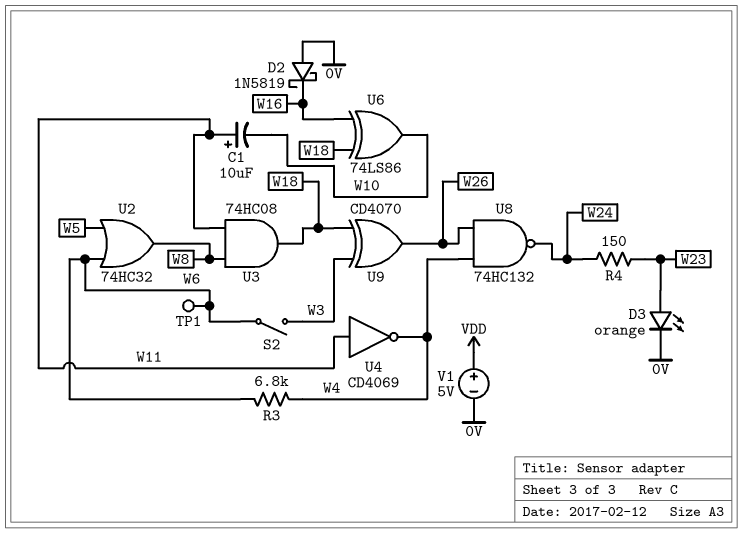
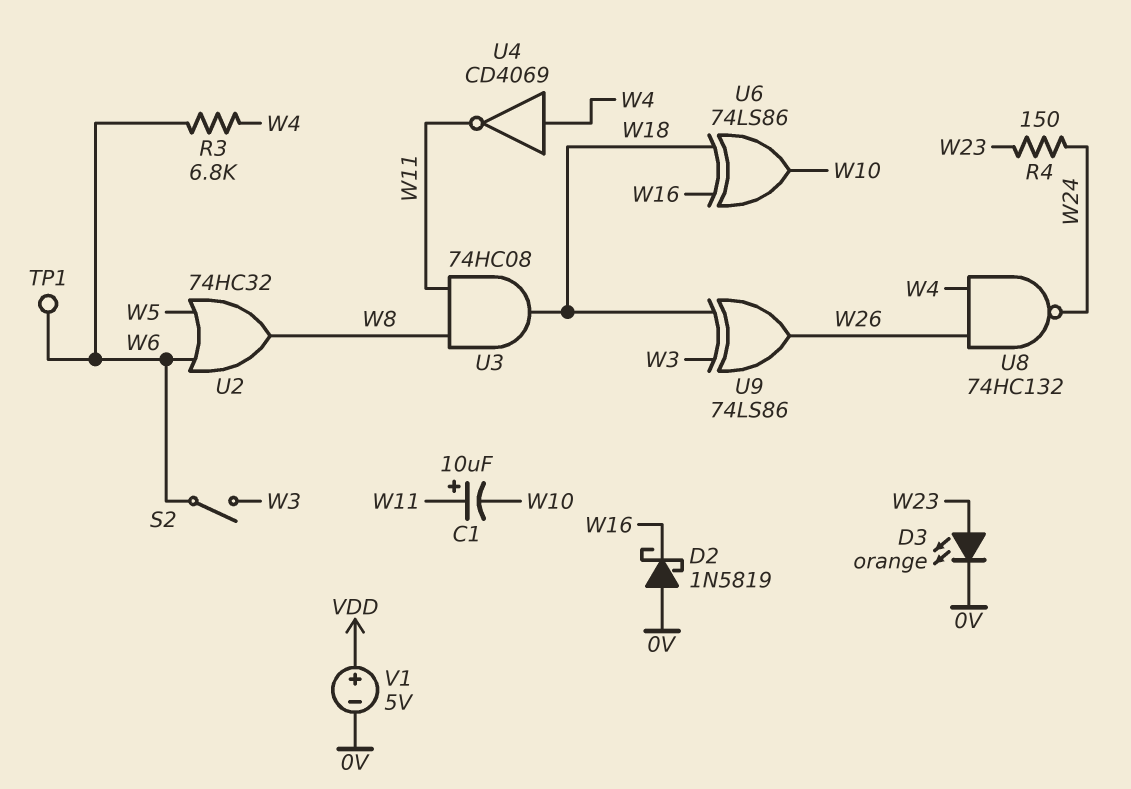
U4: NOT CD4069 (in W11, out W4) -> NOT CD4069 (in W4, out W11)
U9: XOR CD4070 (in W3, in W18, out W26) -> XOR 74LS86 (in W3, in W18, out W26)

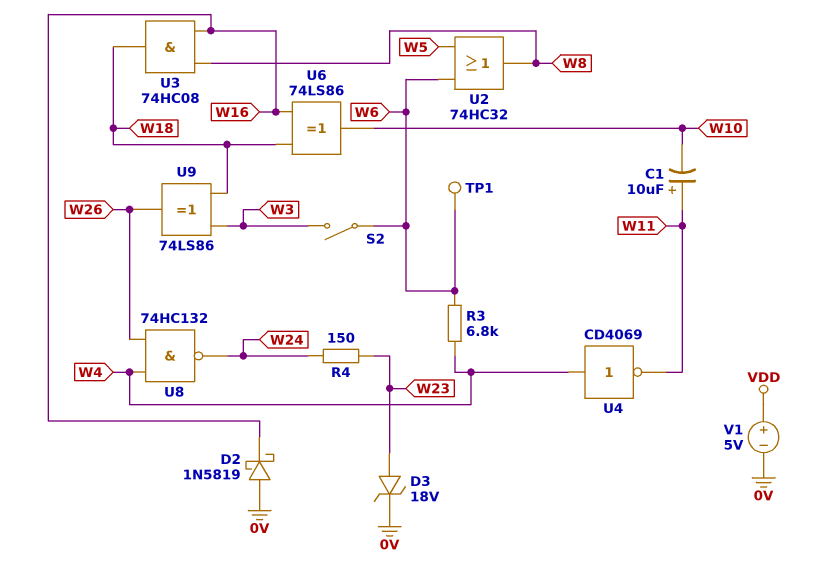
D3: LED orange (A W23, K 0V) -> zener 18V (A W23, K 0V)
U3: AND 74HC08 (in W8, in W11, out W18) -> AND 74HC08 (in W8, in W16, out W18)

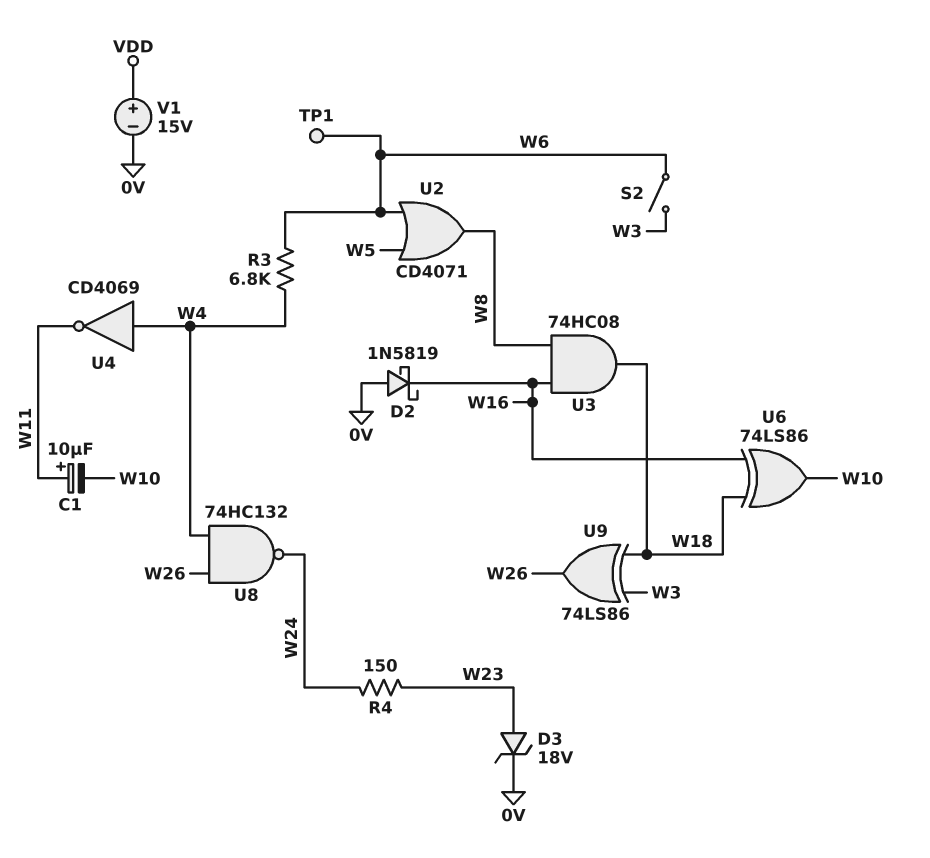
U2: OR 74HC32 (in W5, in W6, out W8) -> OR CD4071 (in W5, in W6, out W8)
V1: 5V (plus VDD, minus 0V) -> 15V (plus VDD, minus 0V)

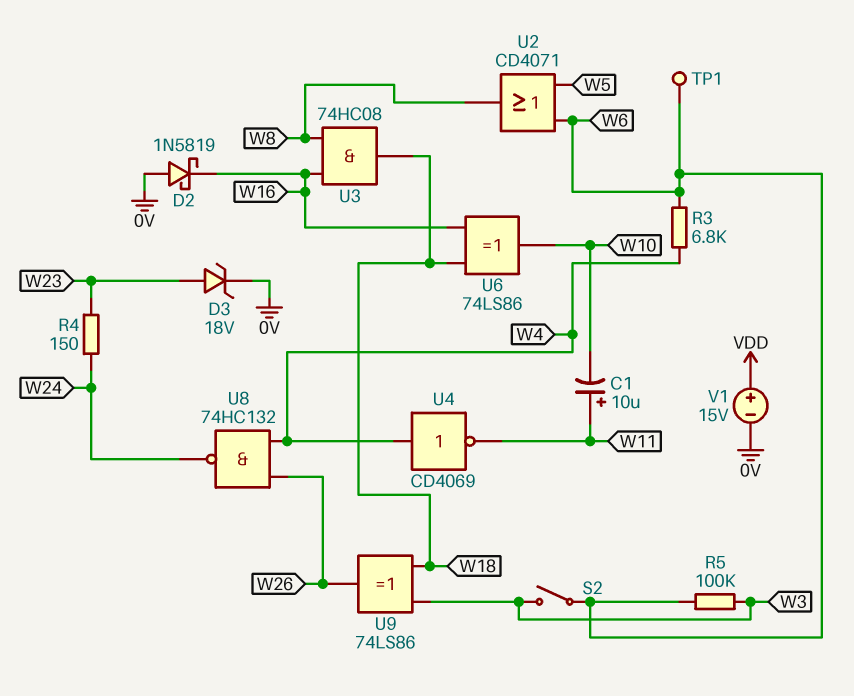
R5: none -> 100k (W3, W6)

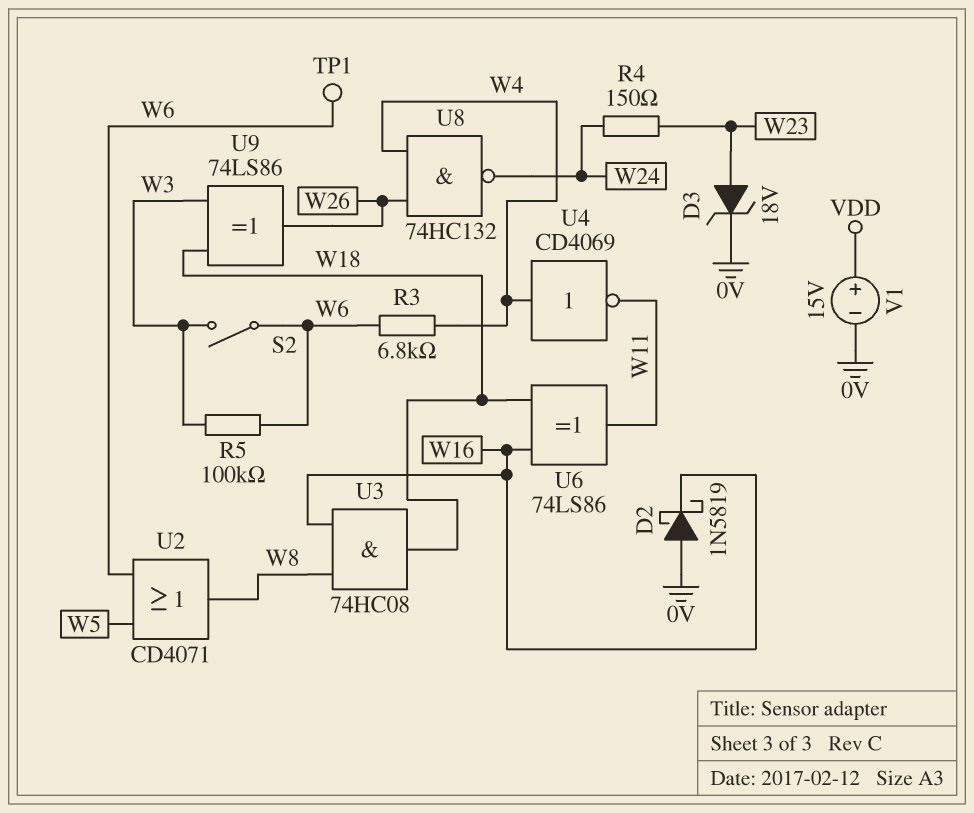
C1: 10uF (plus W11, minus W10) -> none
U6: XOR 74LS86 (in W16, in W18, out W10) -> XOR 74LS86 (in W16, in W18, out W11)

